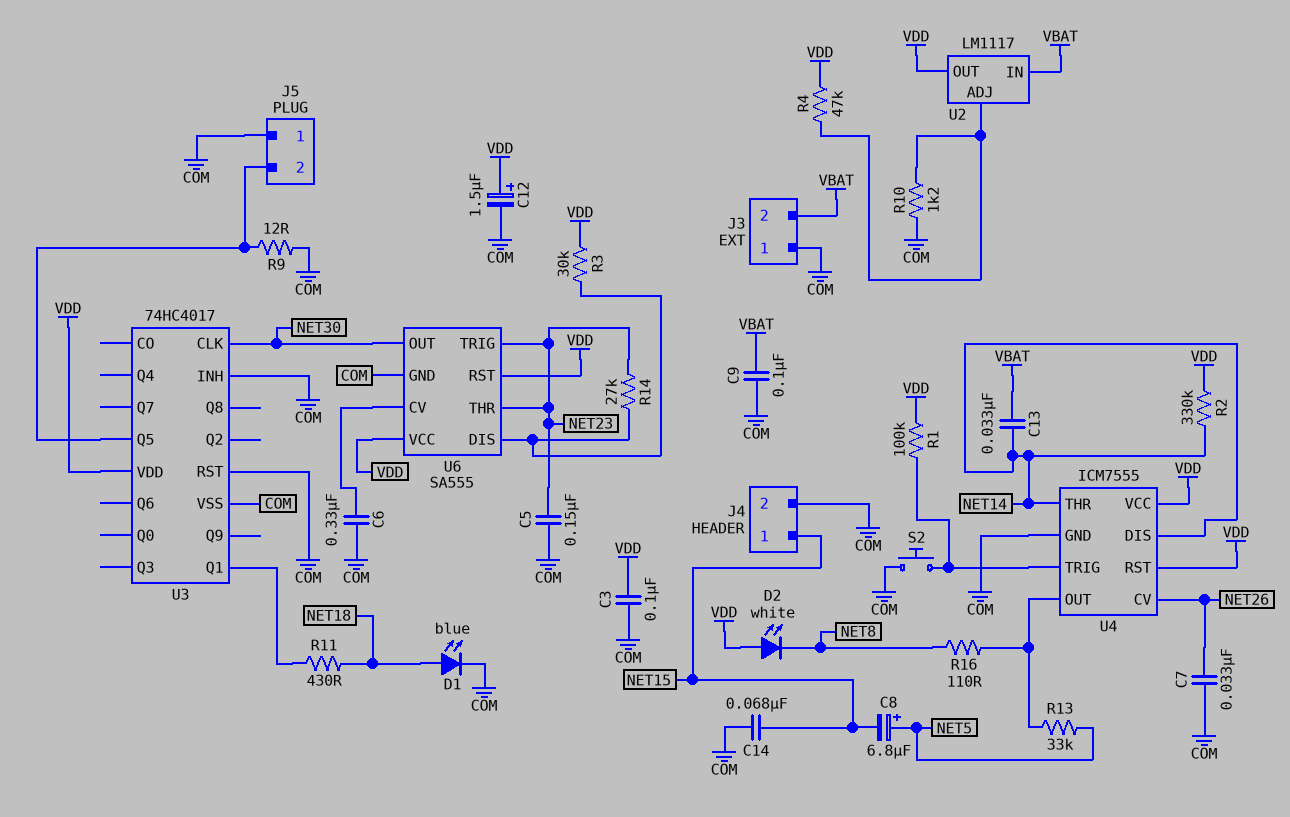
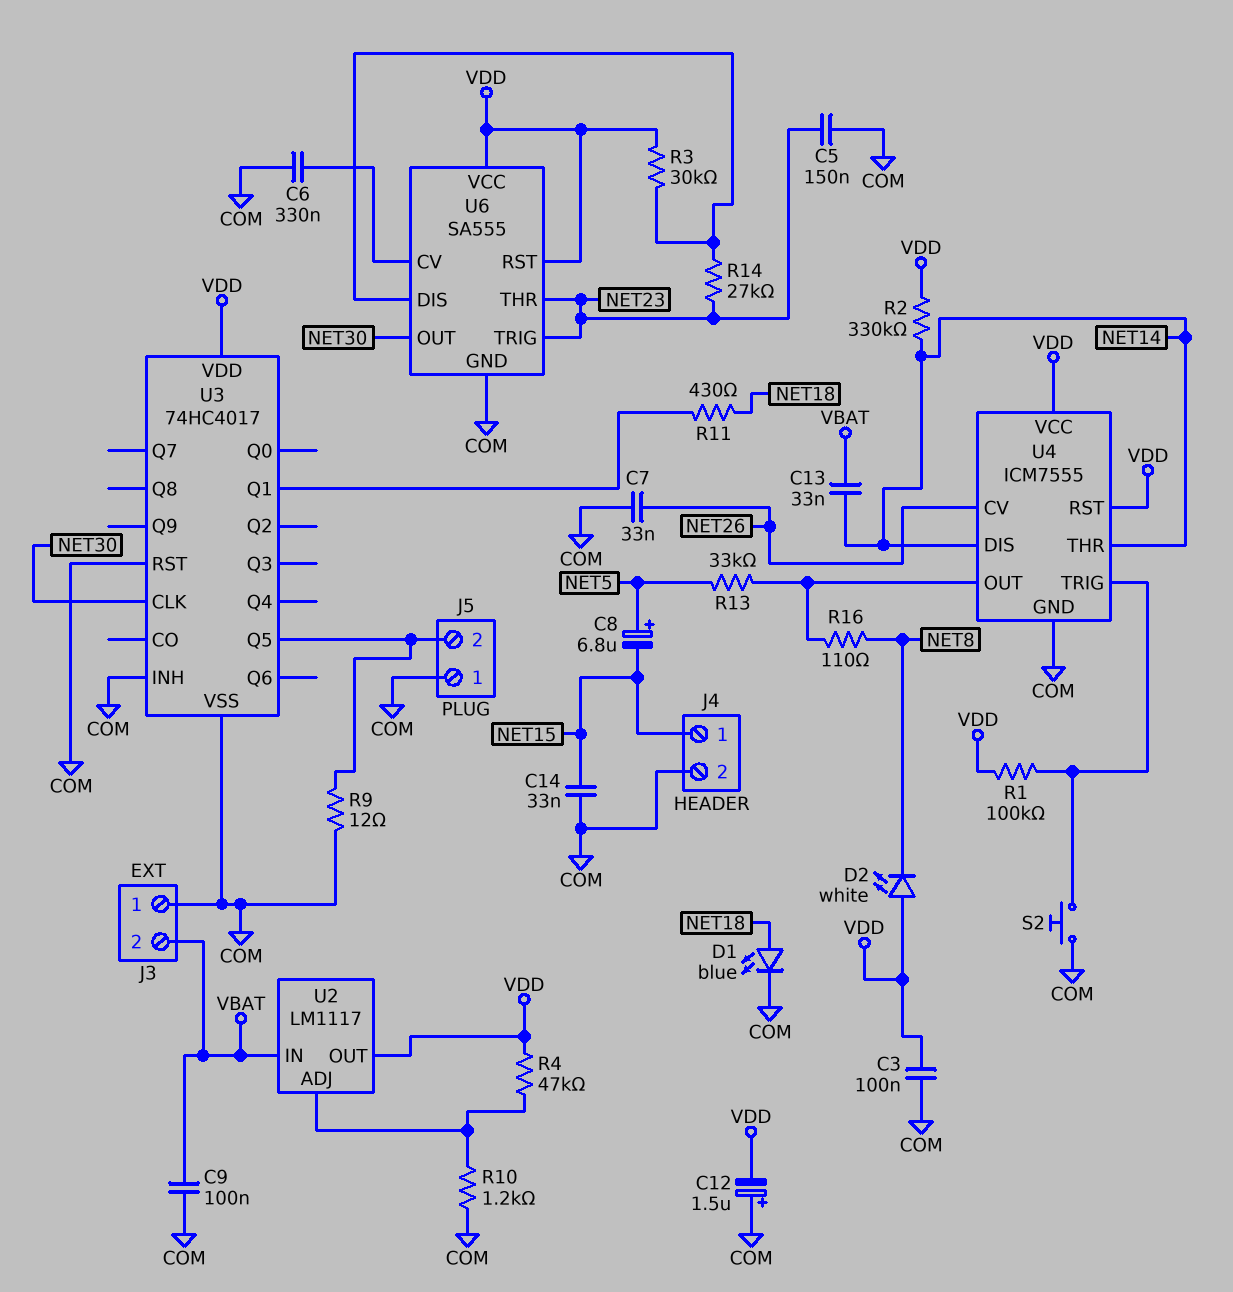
C12: 1.5uF (plus VDD, minus COM) -> 1.5uF (plus COM, minus VDD)
C14: 68nF (COM, NET15) -> 33nF (COM, NET15)

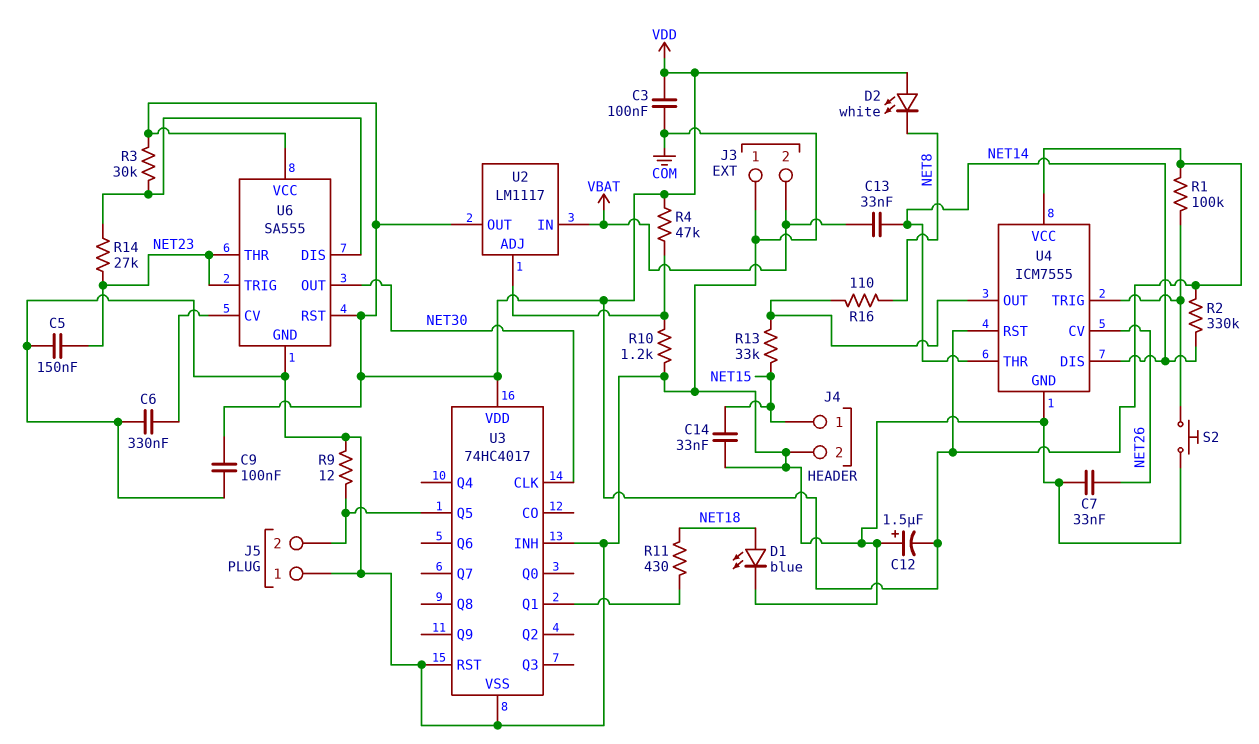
C8: 6.8uF (plus NET5, minus NET15) -> none
C9: 100nF (COM, VBAT) -> 100nF (COM, VDD)
R13: 33k (NET5, U4/OUT) -> 33k (NET15, U4/OUT)

